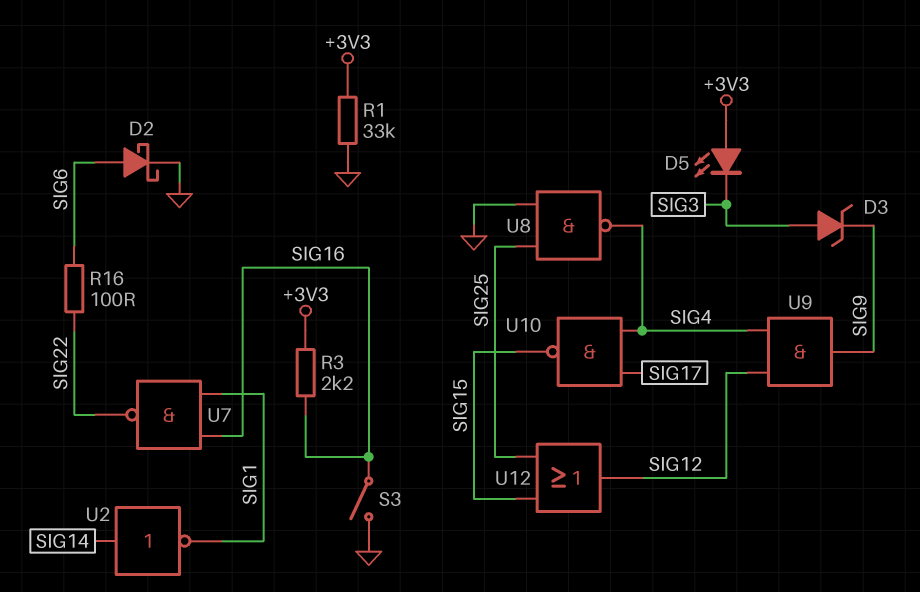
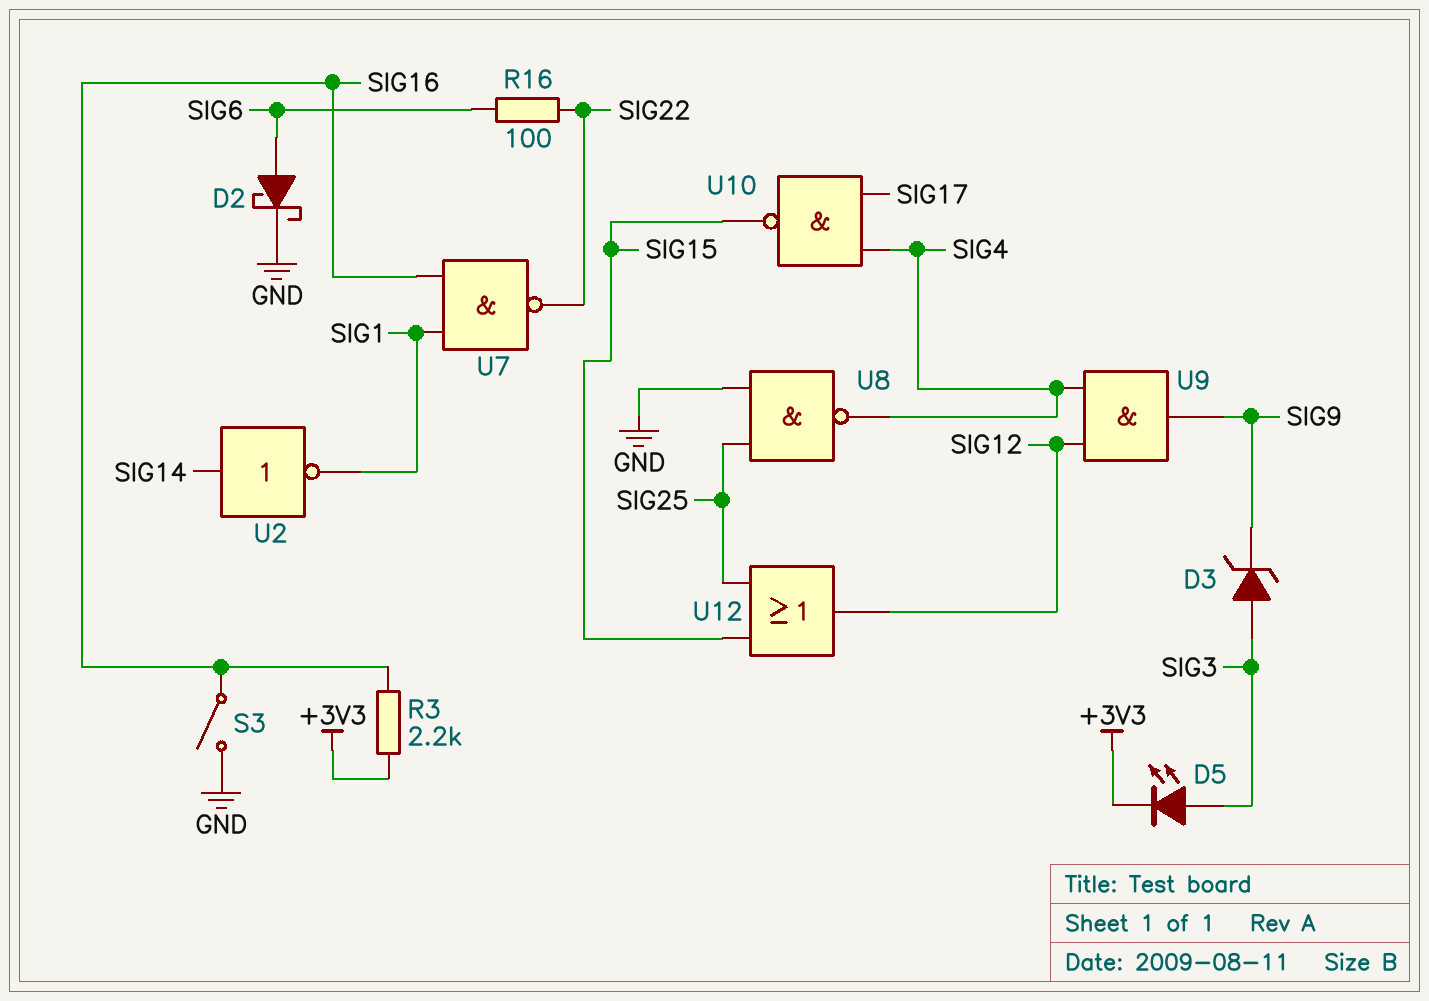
D5: LED (A +3V3, K SIG3) -> LED (A SIG3, K +3V3)
R1: 33k (+3V3, GND) -> none

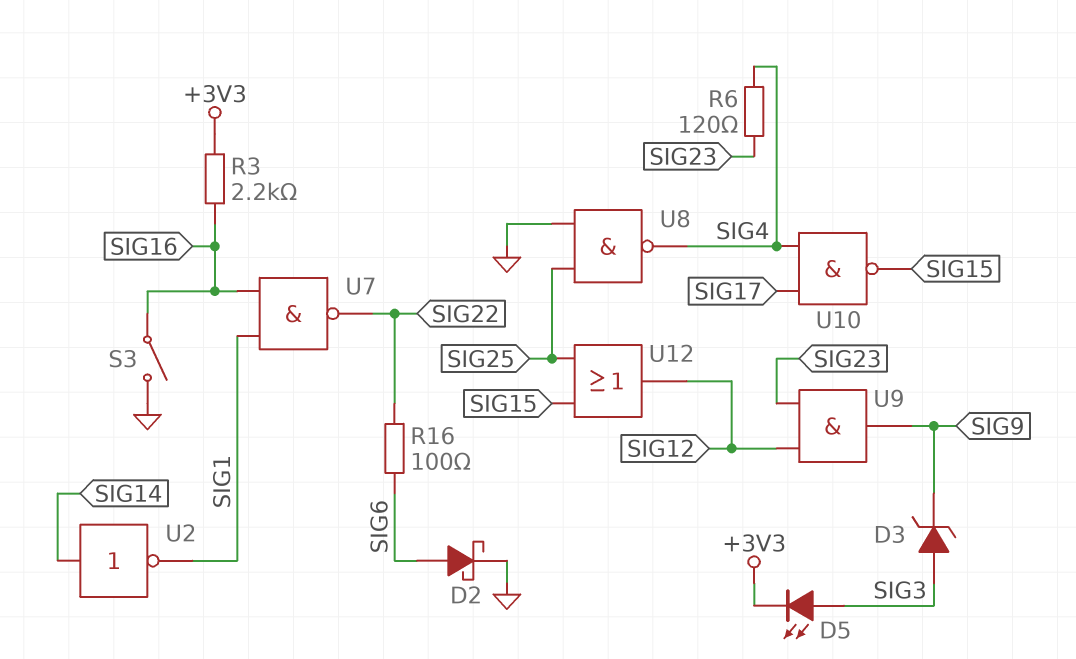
R6: none -> 120 (SIG4, SIG23)
U9: AND (in SIG4, in SIG12, out SIG9) -> AND (in SIG12, in SIG23, out SIG9)

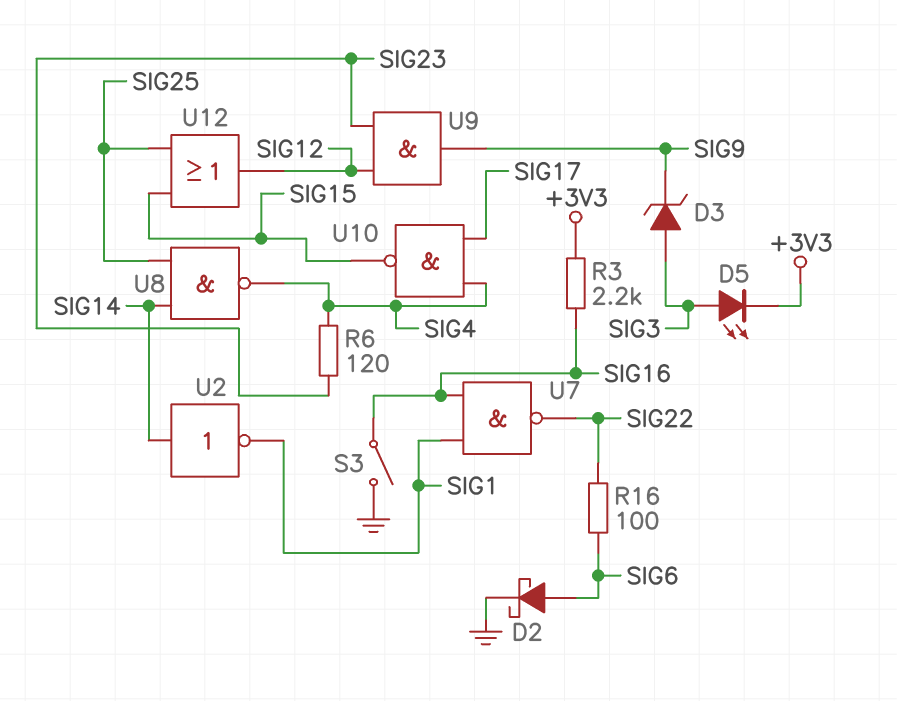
U8: NAND (in GND, in SIG25, out SIG4) -> NAND (in SIG14, in SIG25, out SIG4)

